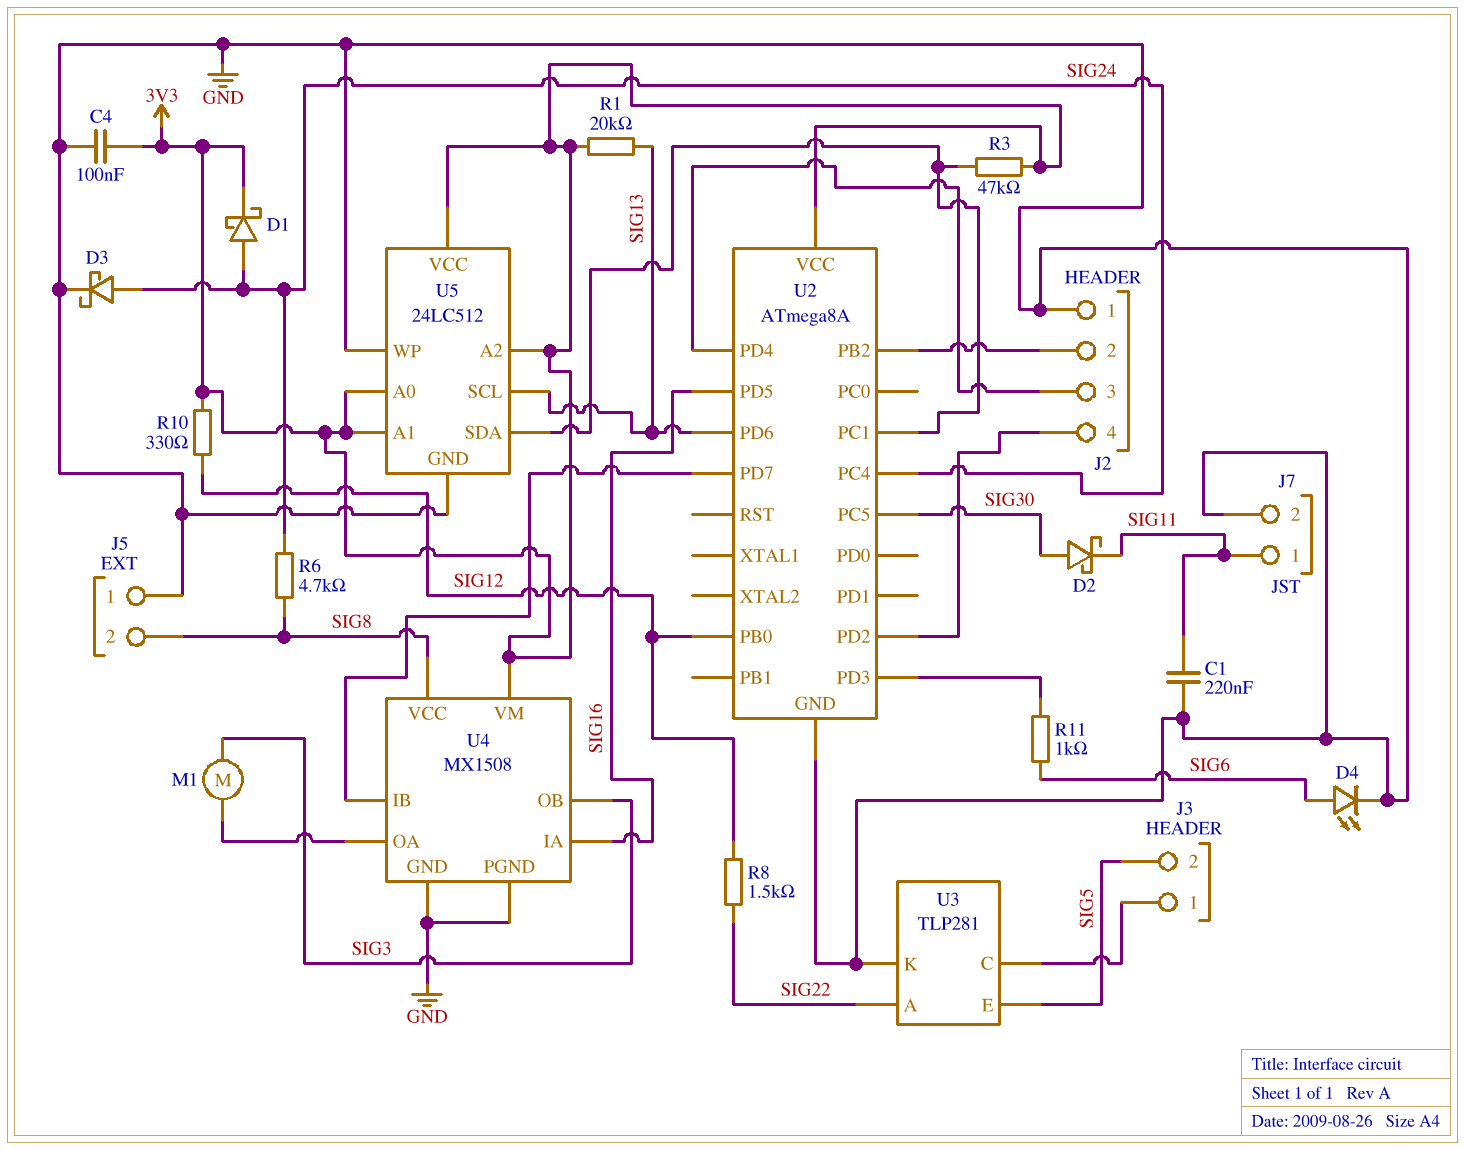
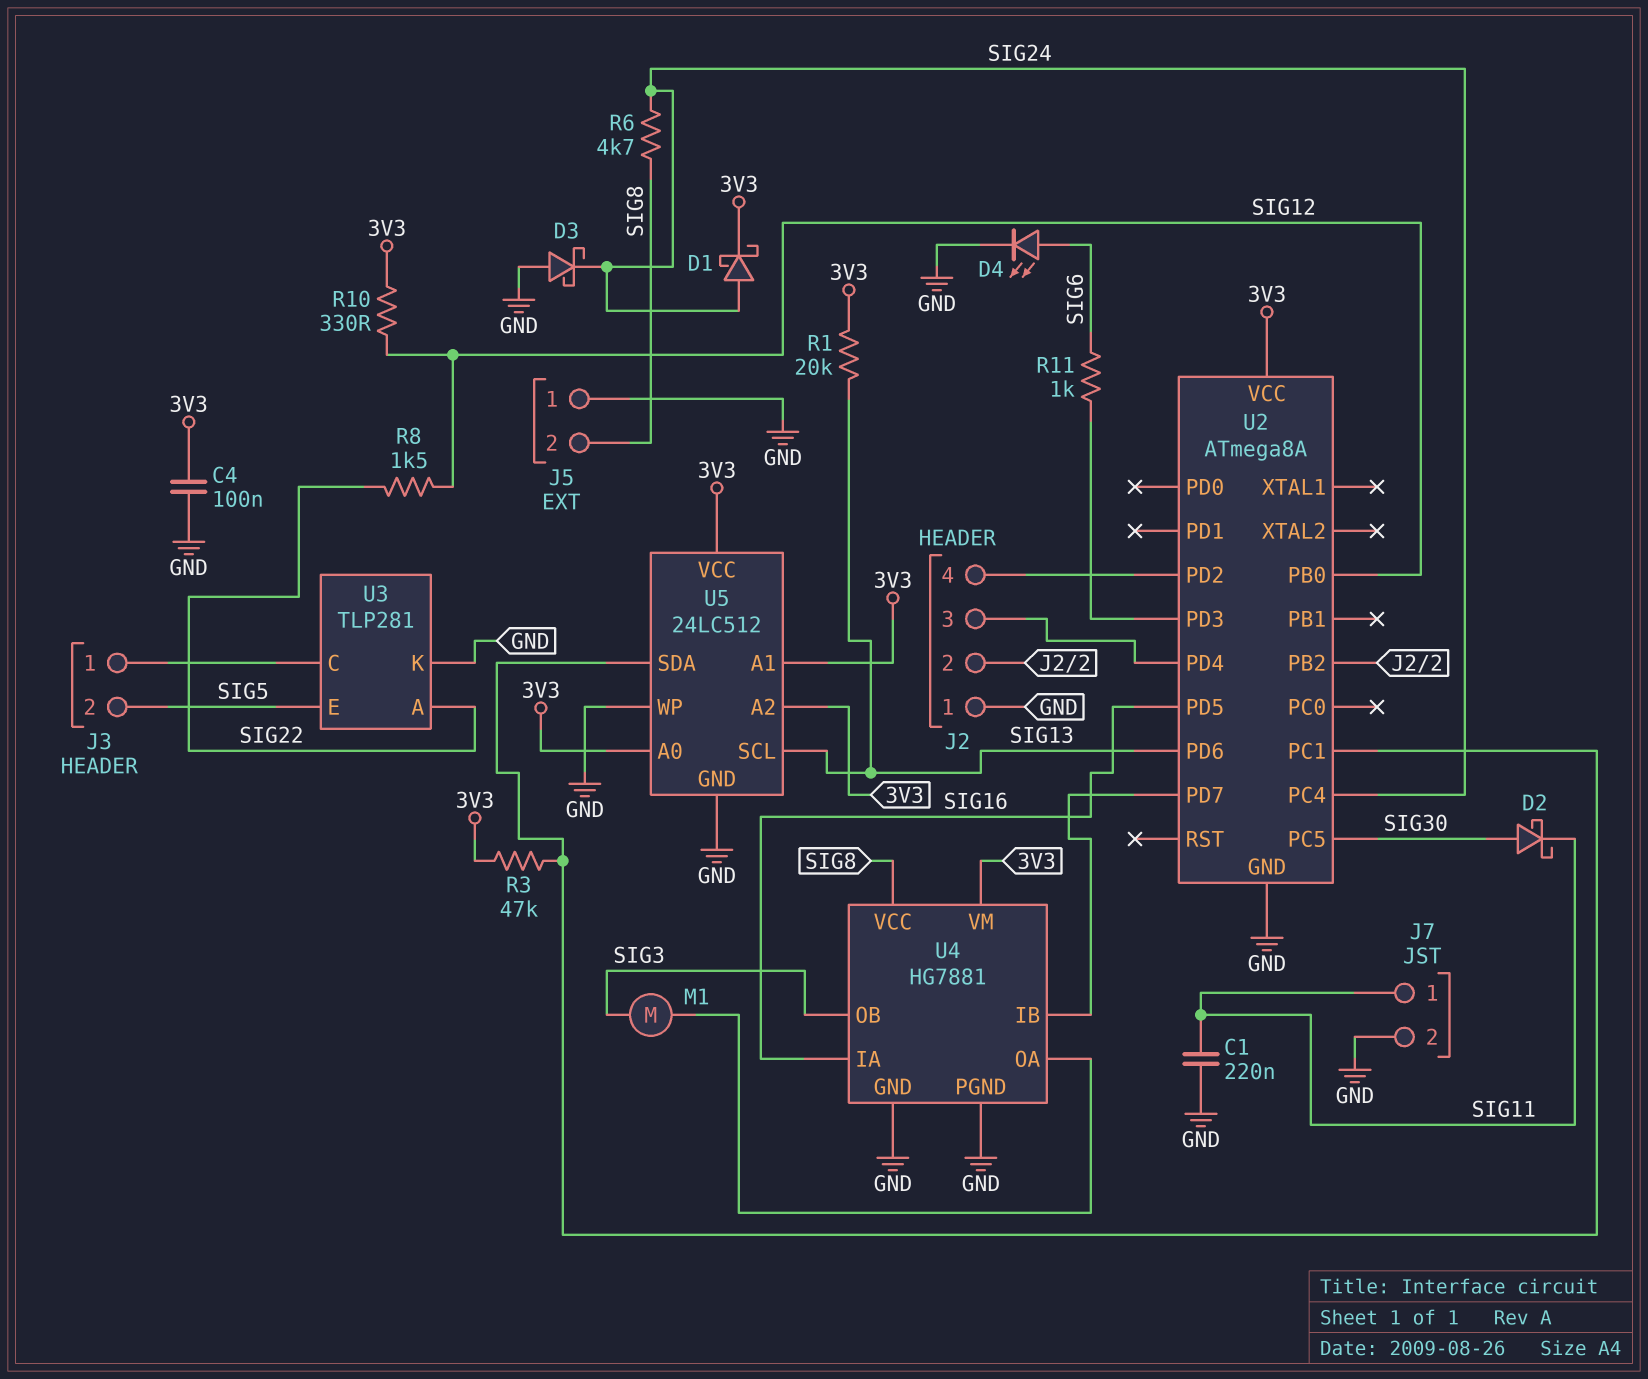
D3: schottky (A SIG24, K GND) -> schottky (A GND, K SIG24)
U4: MX1508 -> HG7881

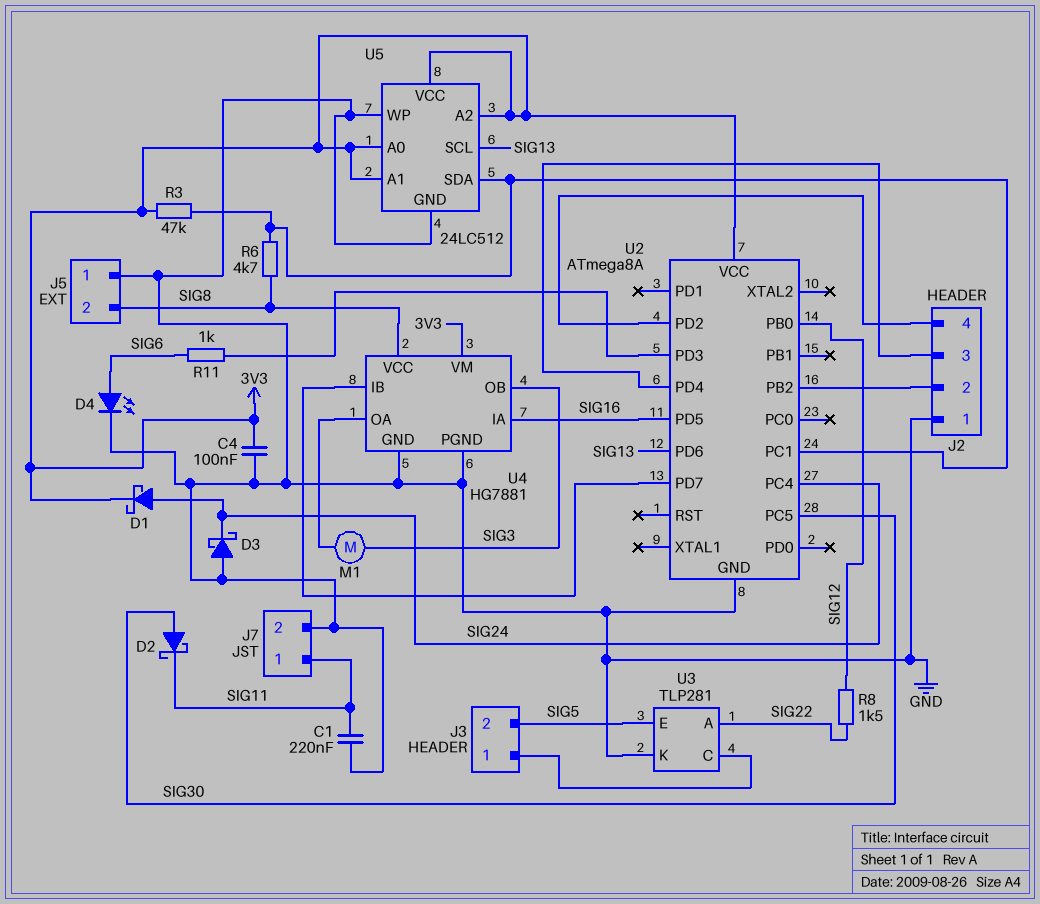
R1: 20k (3V3, SIG13) -> none
R6: 4.7k (SIG8, SIG24) -> 4.7k (SIG8, U2/PC1)
R10: 330 (3V3, SIG12) -> none

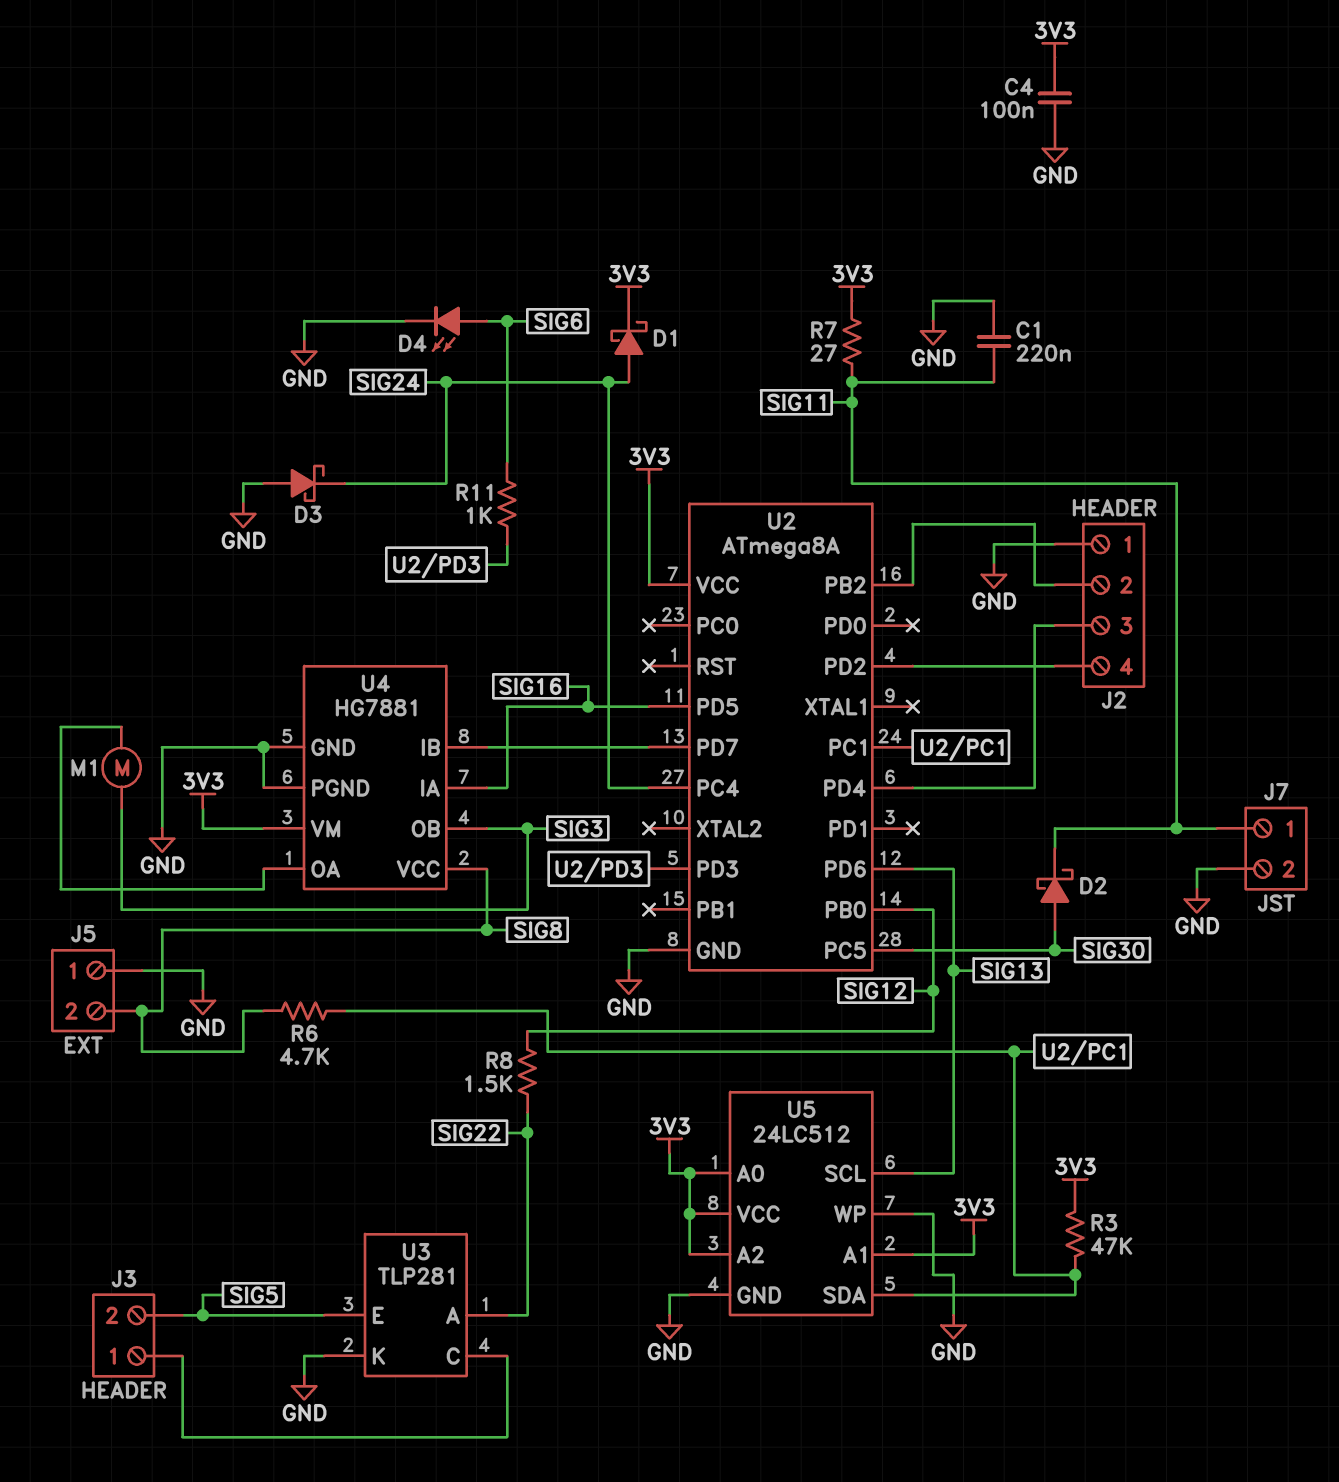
R7: none -> 27 (3V3, SIG11)

